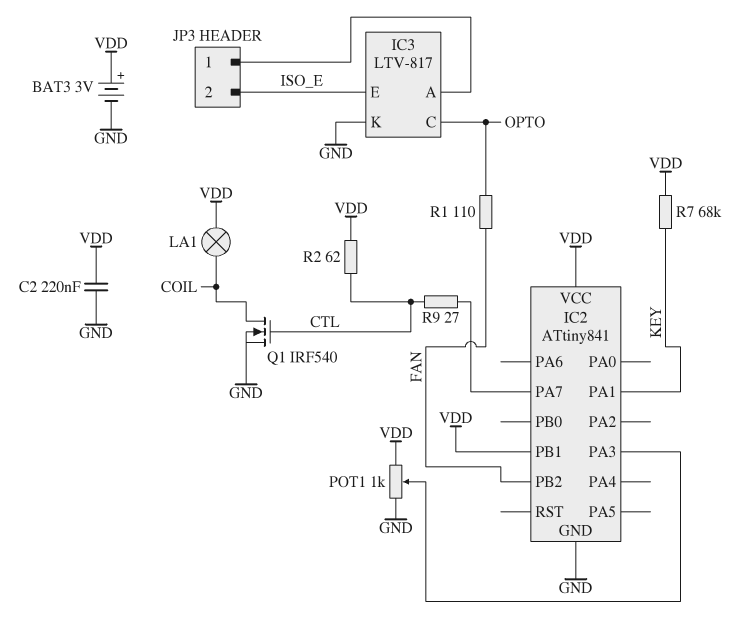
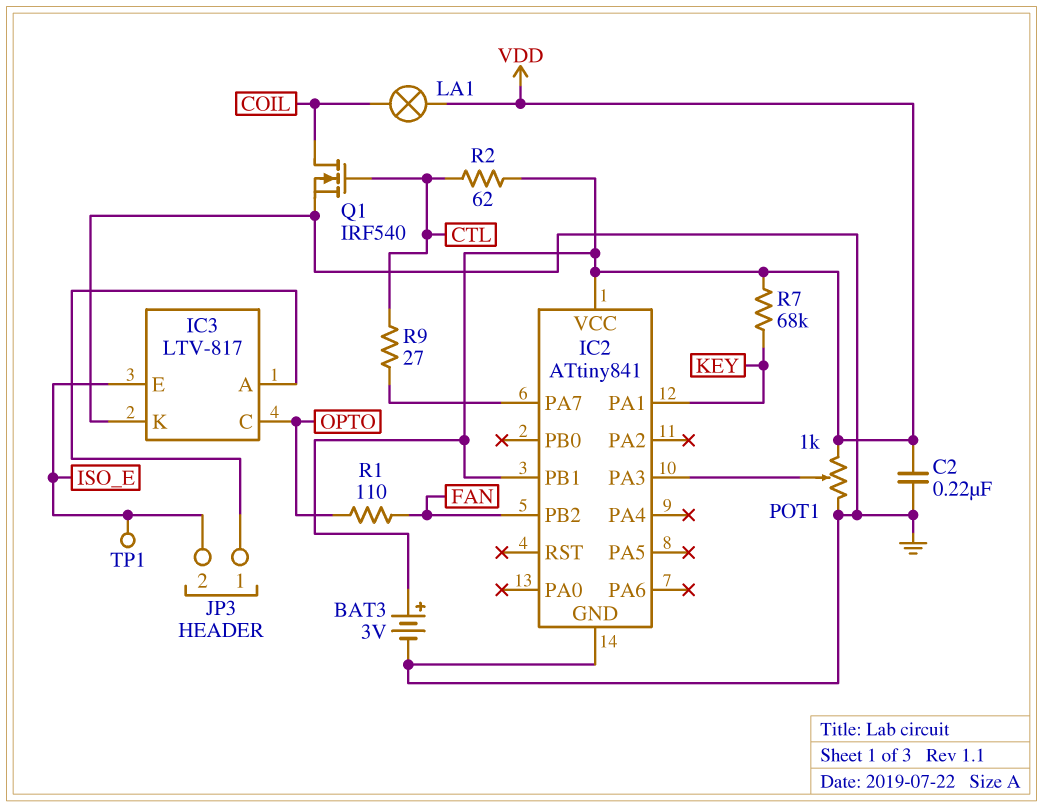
TP1: none -> test point (ISO_E)

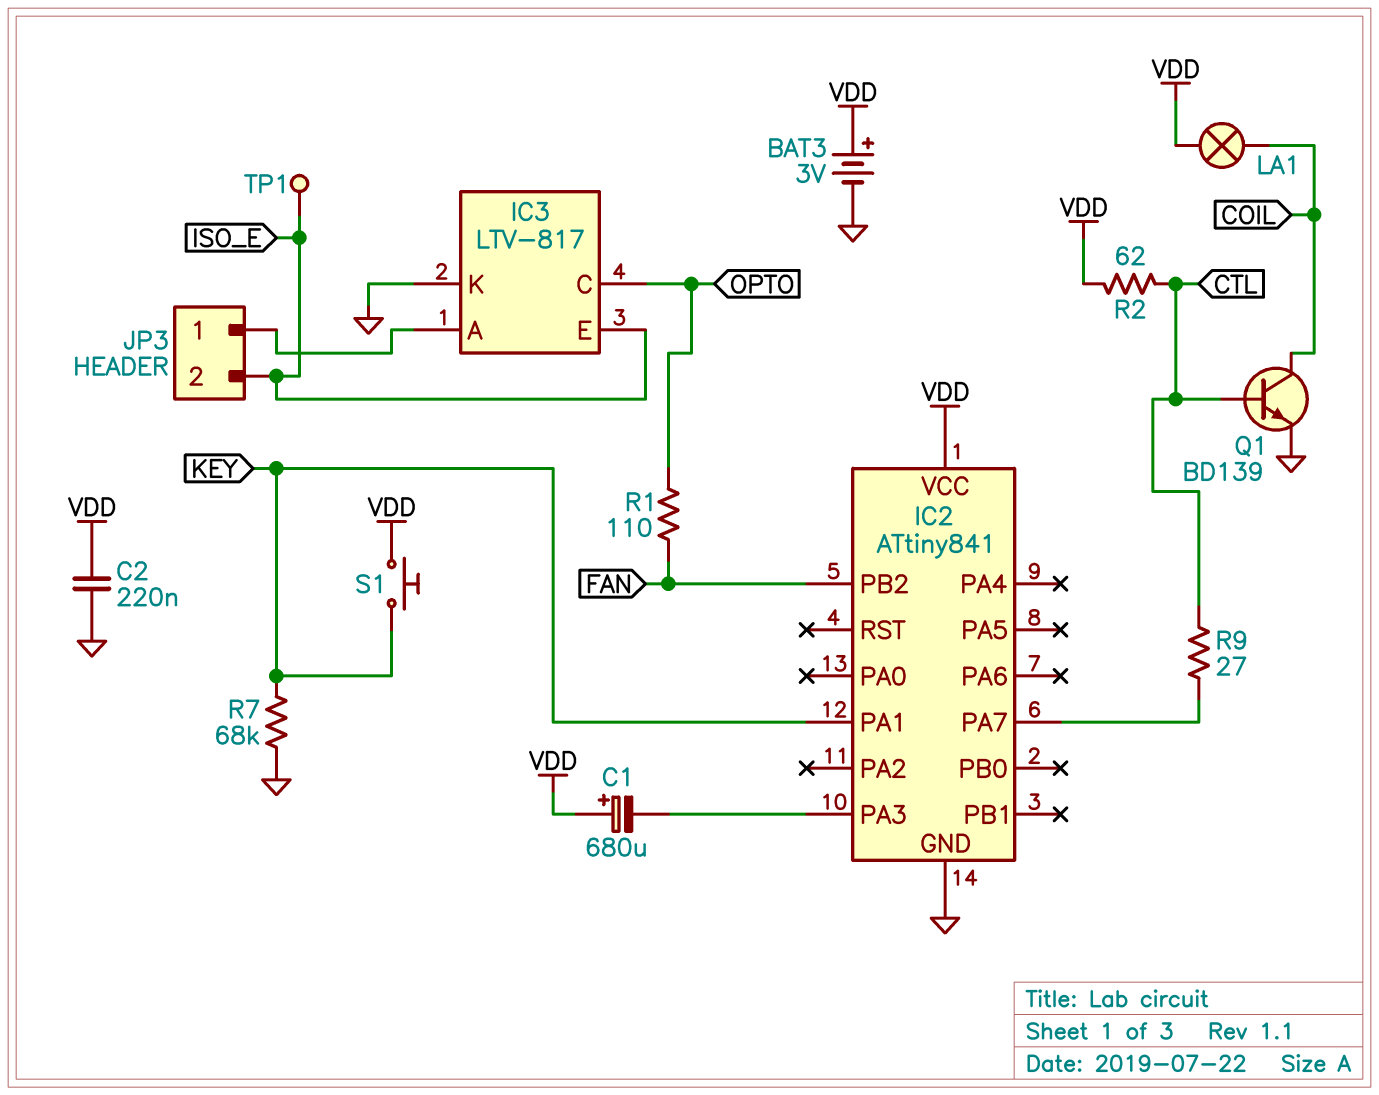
C1: none -> 680uF (plus VDD, minus IC2/PA3)
IC2 pin PB1: VDD -> none
POT1: 1k (GND, VDD, wiper IC2/PA3) -> none
Q1: NMOS IRF540 (G CTL, D COIL, S GND) -> NPN BD139 (B CTL, C COIL, E GND)
R7: 68k (KEY, VDD) -> 68k (GND, KEY)
S1: none -> button (KEY, VDD)

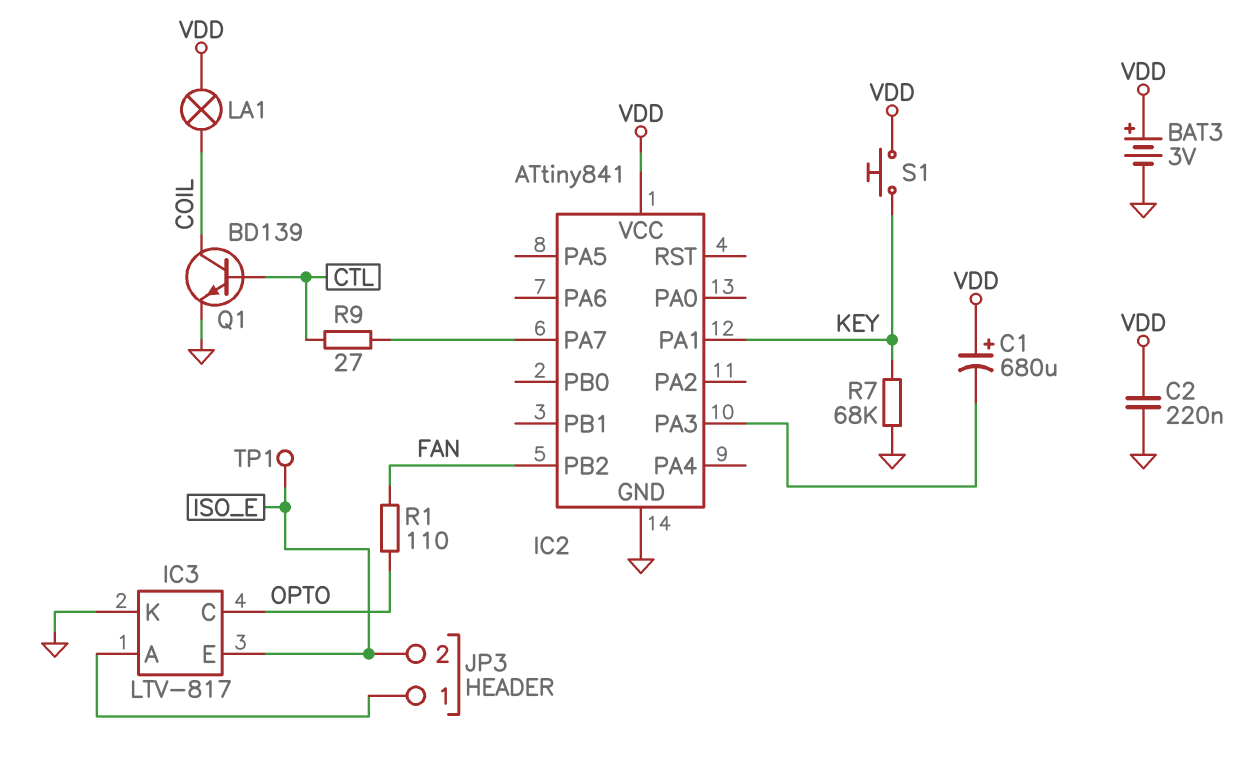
R2: 62 (CTL, VDD) -> none

